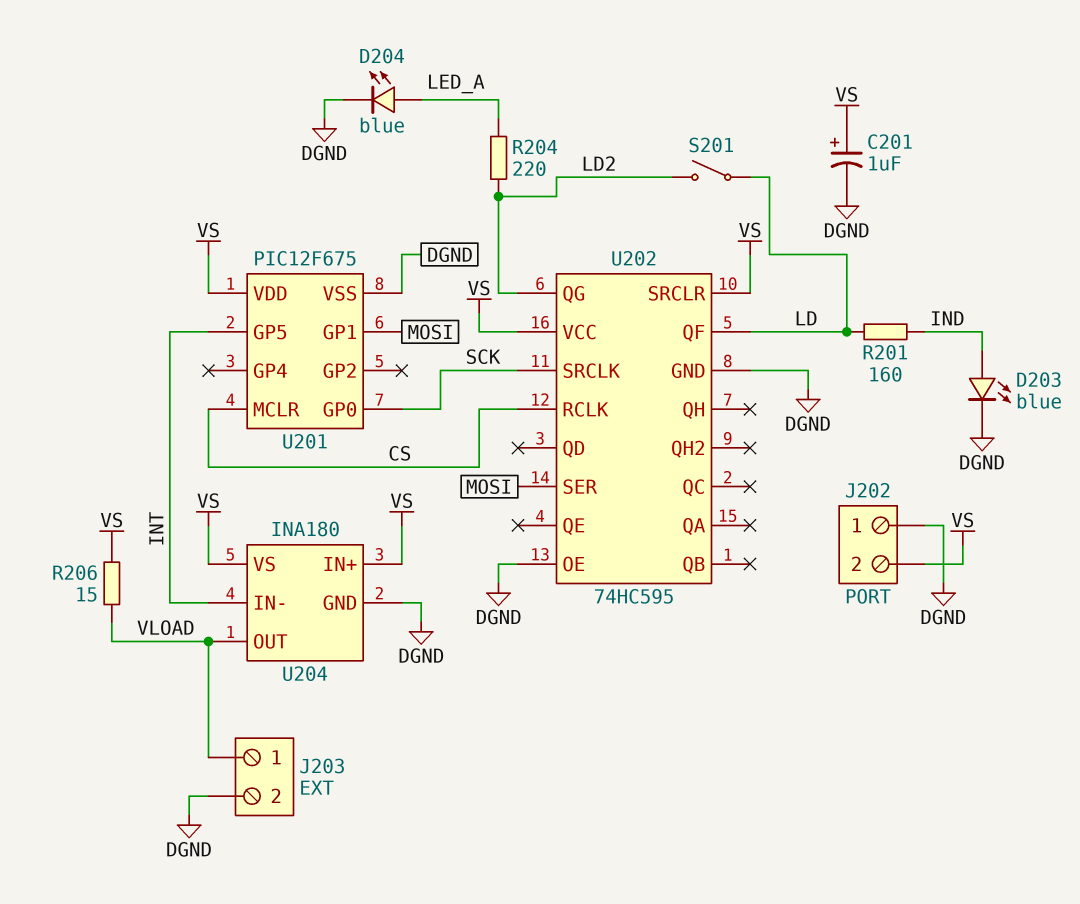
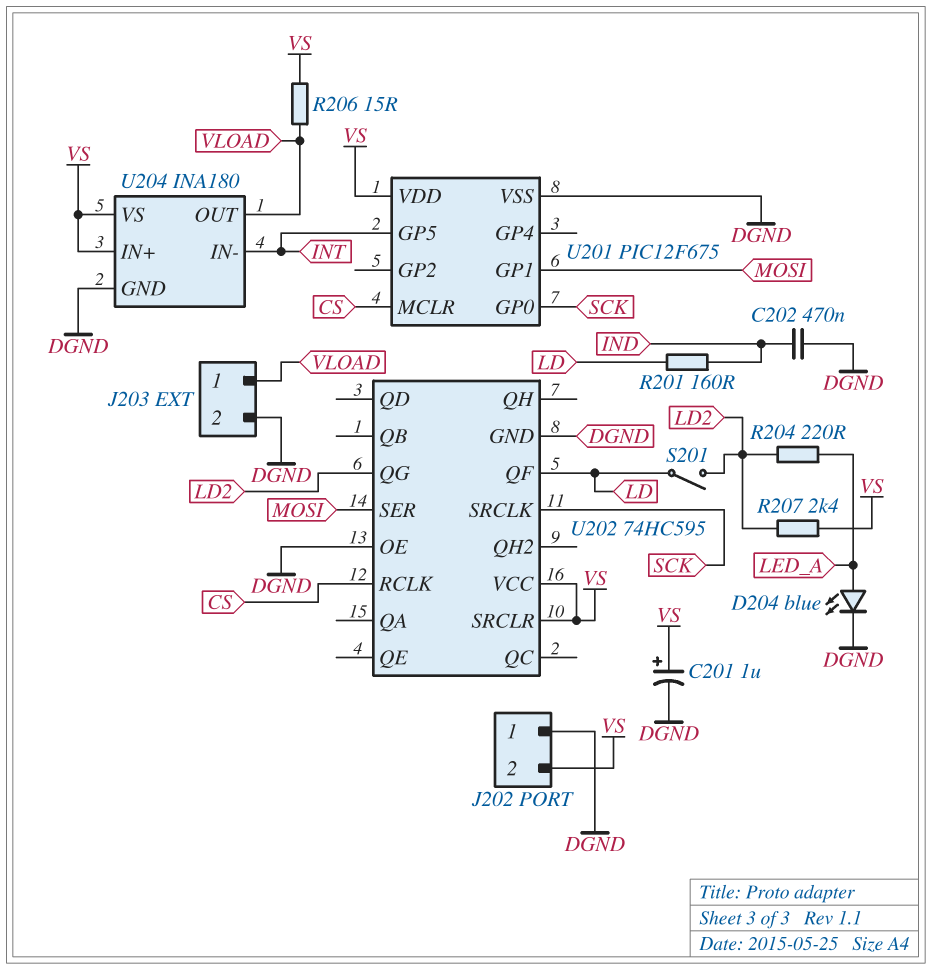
C202: none -> 470nF (DGND, IND)
D203: LED blue (A IND, K DGND) -> none
R207: none -> 2.4k (LD2, VS)

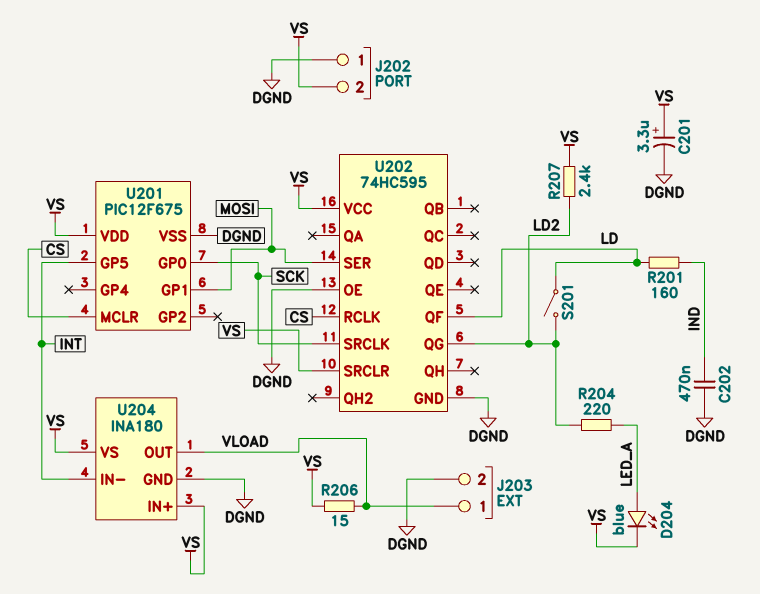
C201: 1uF (plus VS, minus DGND) -> 3.3uF (plus VS, minus DGND)
D204: LED blue (A LED_A, K DGND) -> LED blue (A LED_A, K VS)

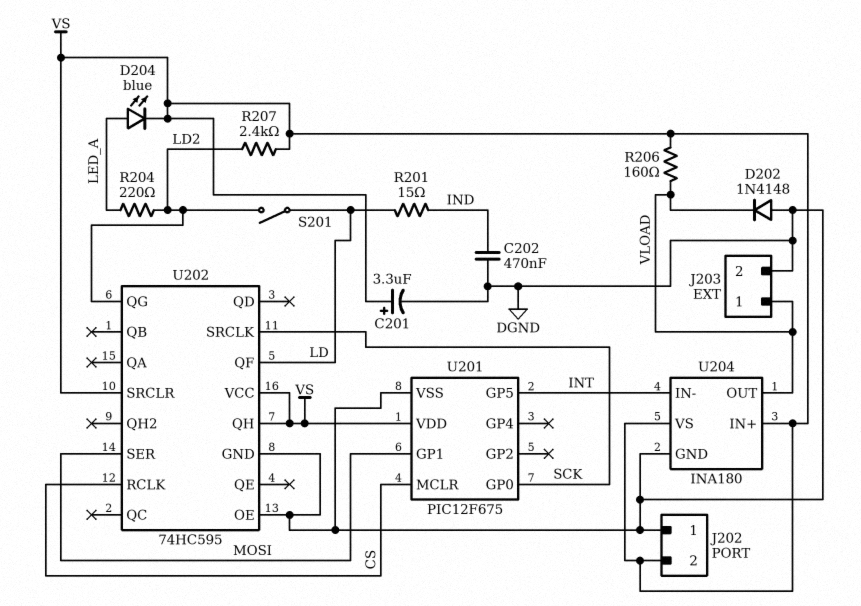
D202: none -> diode 1N4148 (A DGND, K VLOAD)
R201: 160 (IND, LD) -> 15 (IND, LD)
R206: 15 (VLOAD, VS) -> 160 (VLOAD, VS)
U202 pin QH: none -> VS

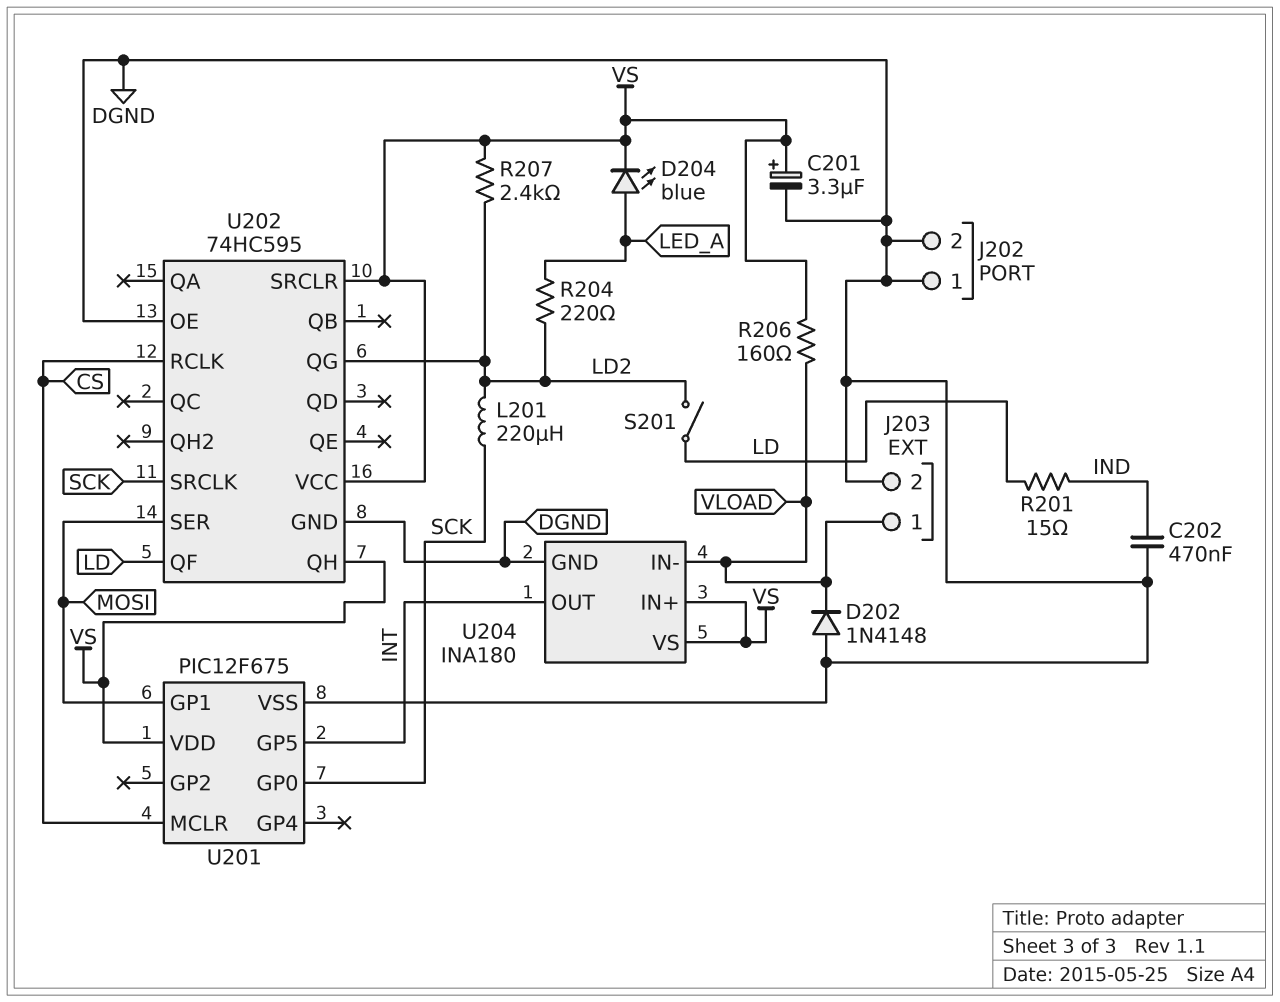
J202 pin 2: VS -> DGND
L201: none -> 220uH (LD2, SCK)
U204 pin IN-: INT -> VLOAD
U204 pin OUT: VLOAD -> INT

